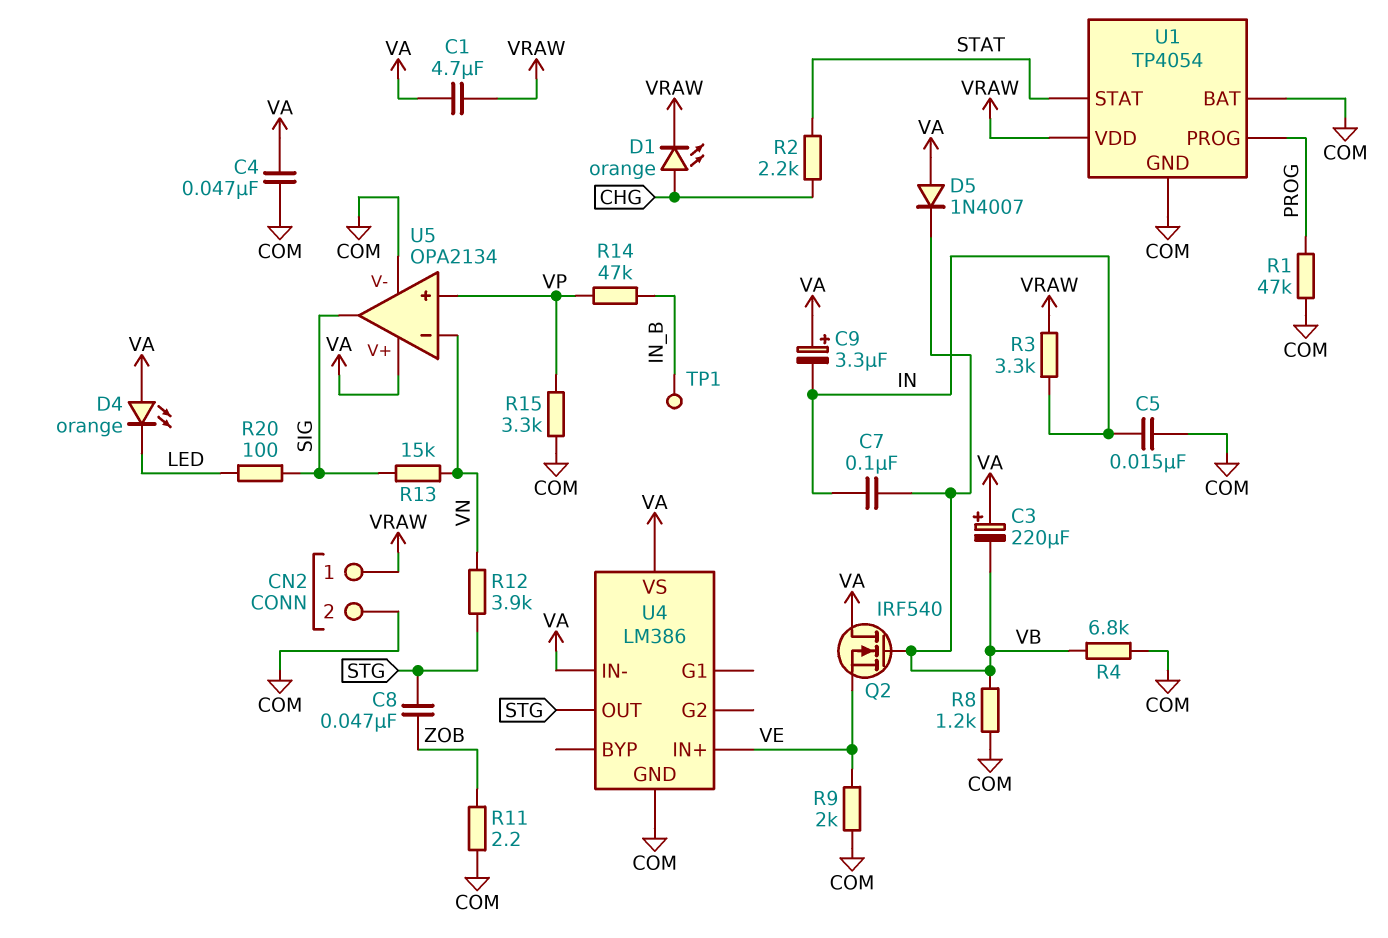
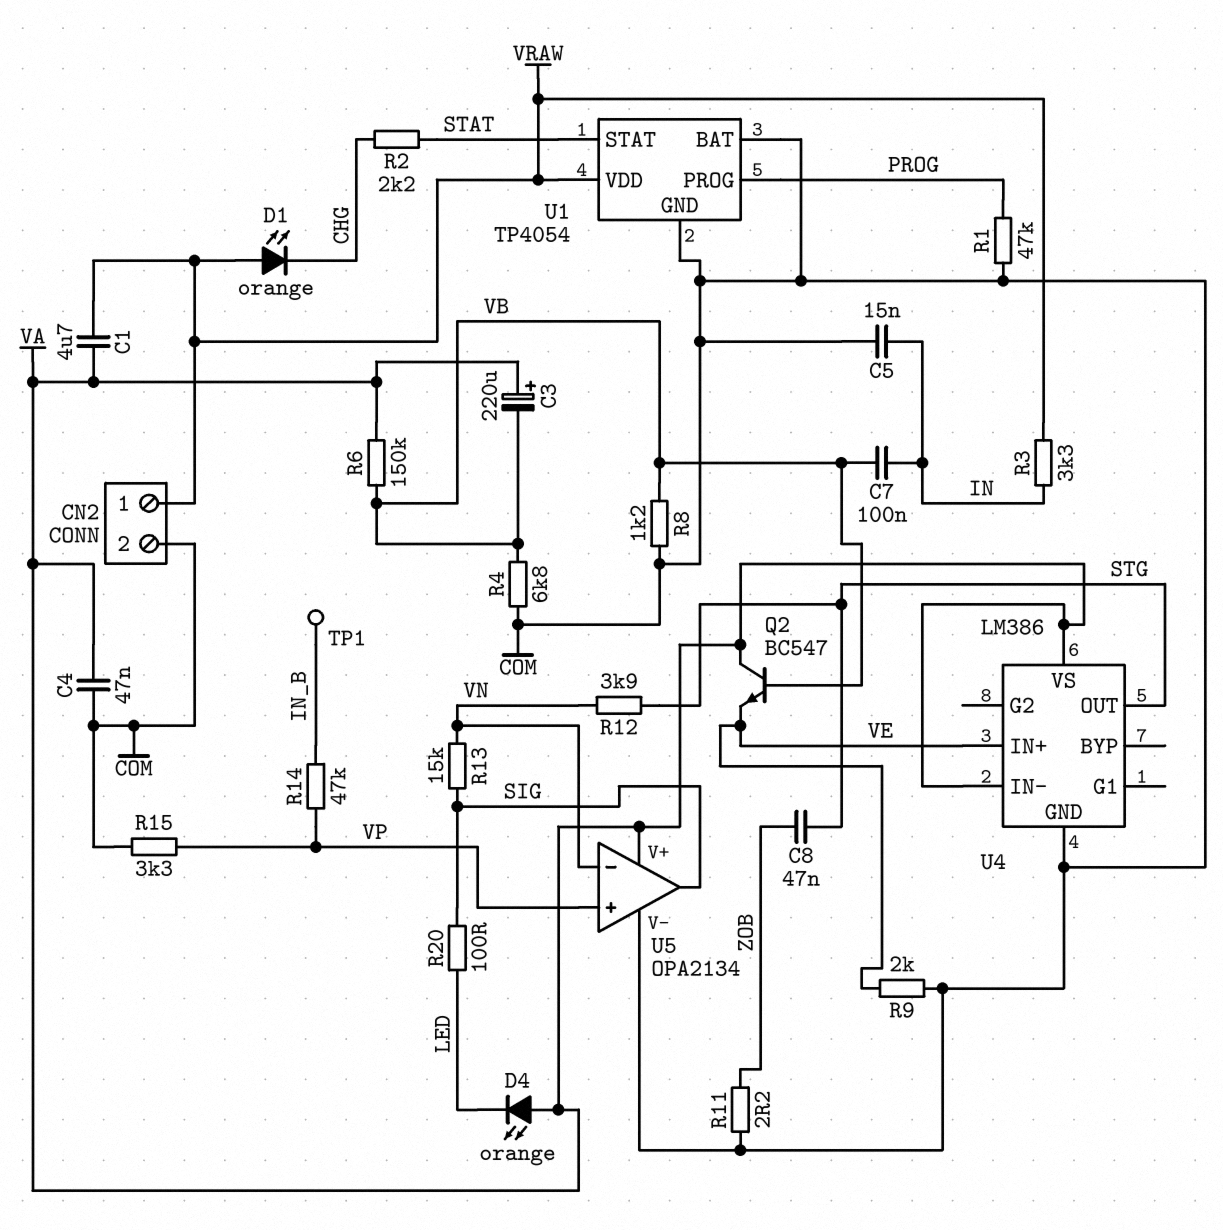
C9: 3.3uF (plus VA, minus IN) -> none
D1: LED orange (A CHG, K VRAW) -> LED orange (A VRAW, K CHG)
D5: diode 1N4007 (A VA, K VB) -> none
Q2: NMOS IRF540 (G VB, D VA, S VE) -> NPN BC547 (B VB, C VA, E VE)
R6: none -> 150k (VA, VB)

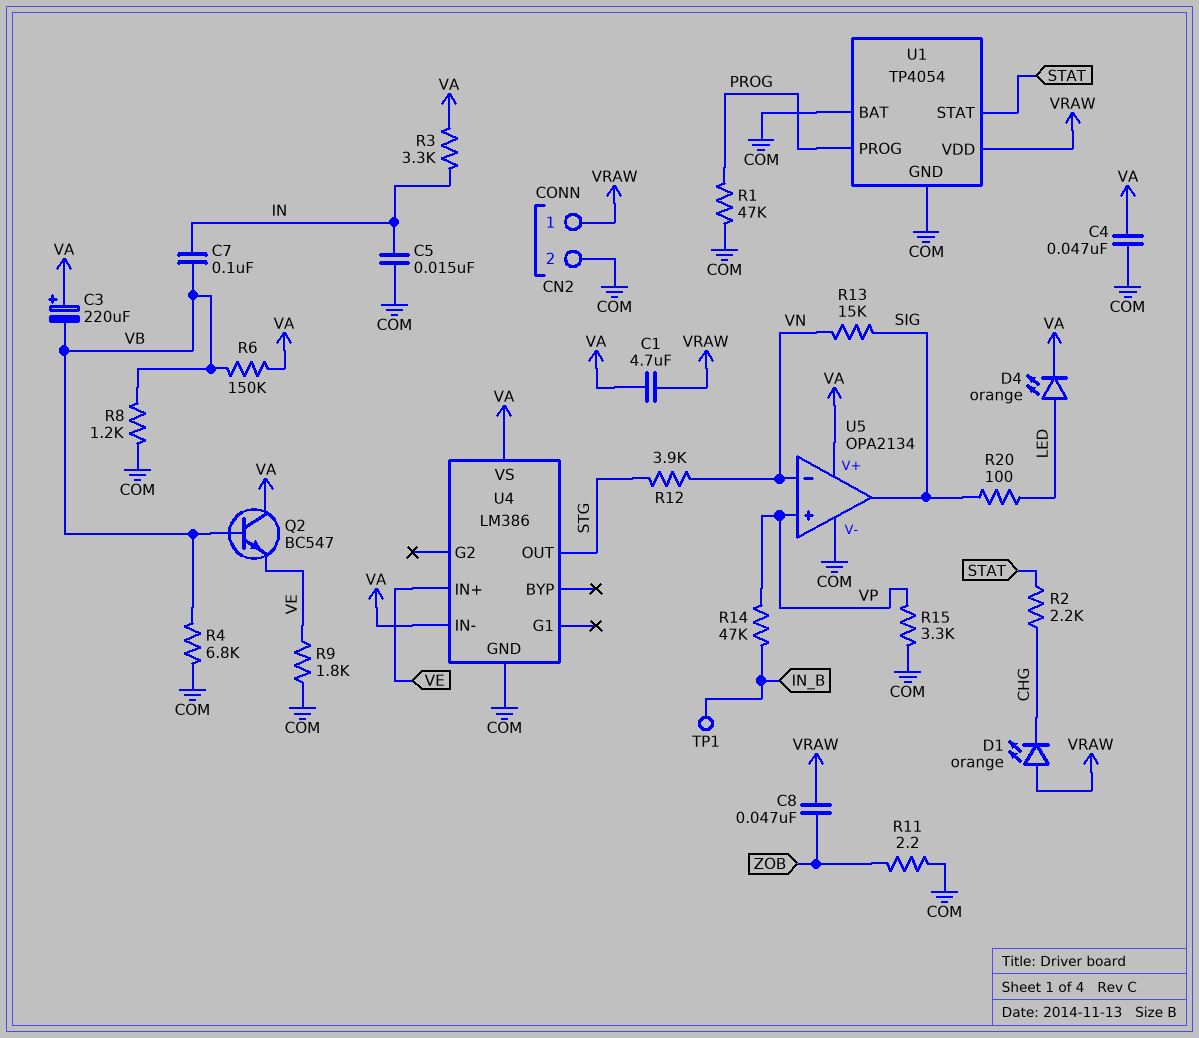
C8: 47nF (STG, ZOB) -> 47nF (VRAW, ZOB)
D4: LED orange (A VA, K LED) -> LED orange (A LED, K VA)
R3: 3.3k (IN, VRAW) -> 3.3k (IN, VA)
R9: 2k (COM, VE) -> 1.8k (COM, VE)

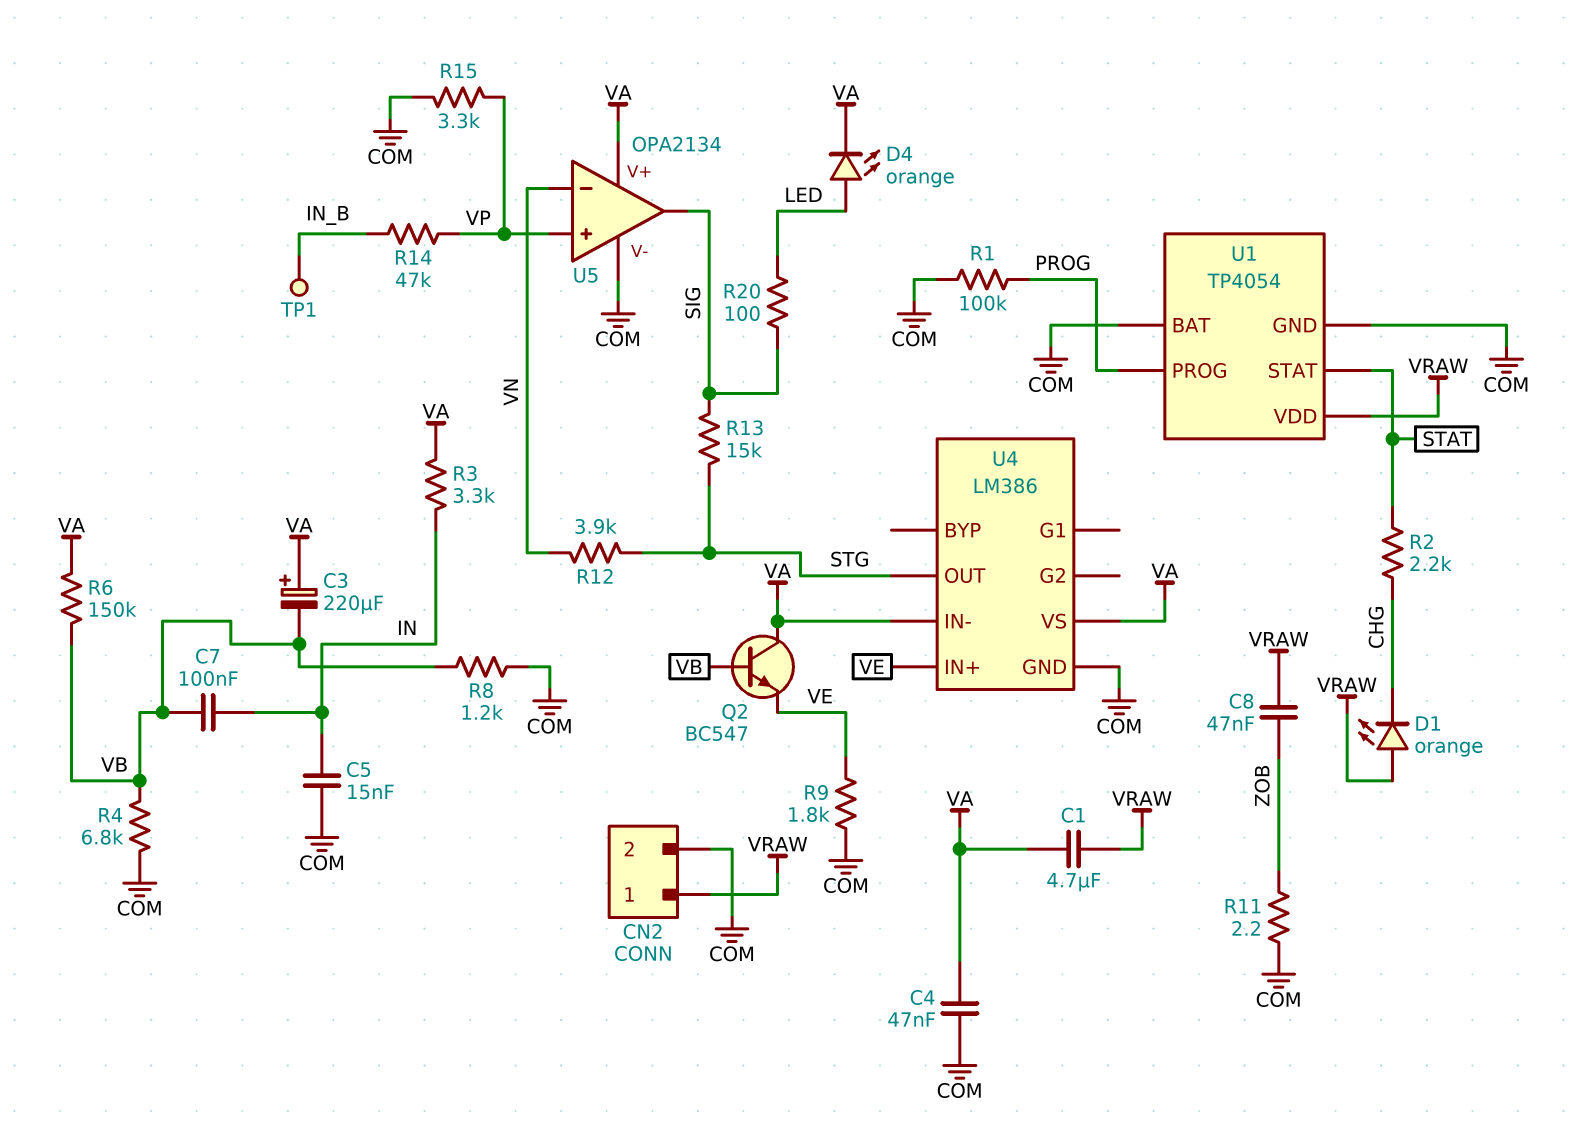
R1: 47k (COM, PROG) -> 100k (COM, PROG)
R13: 15k (SIG, VN) -> 15k (SIG, STG)

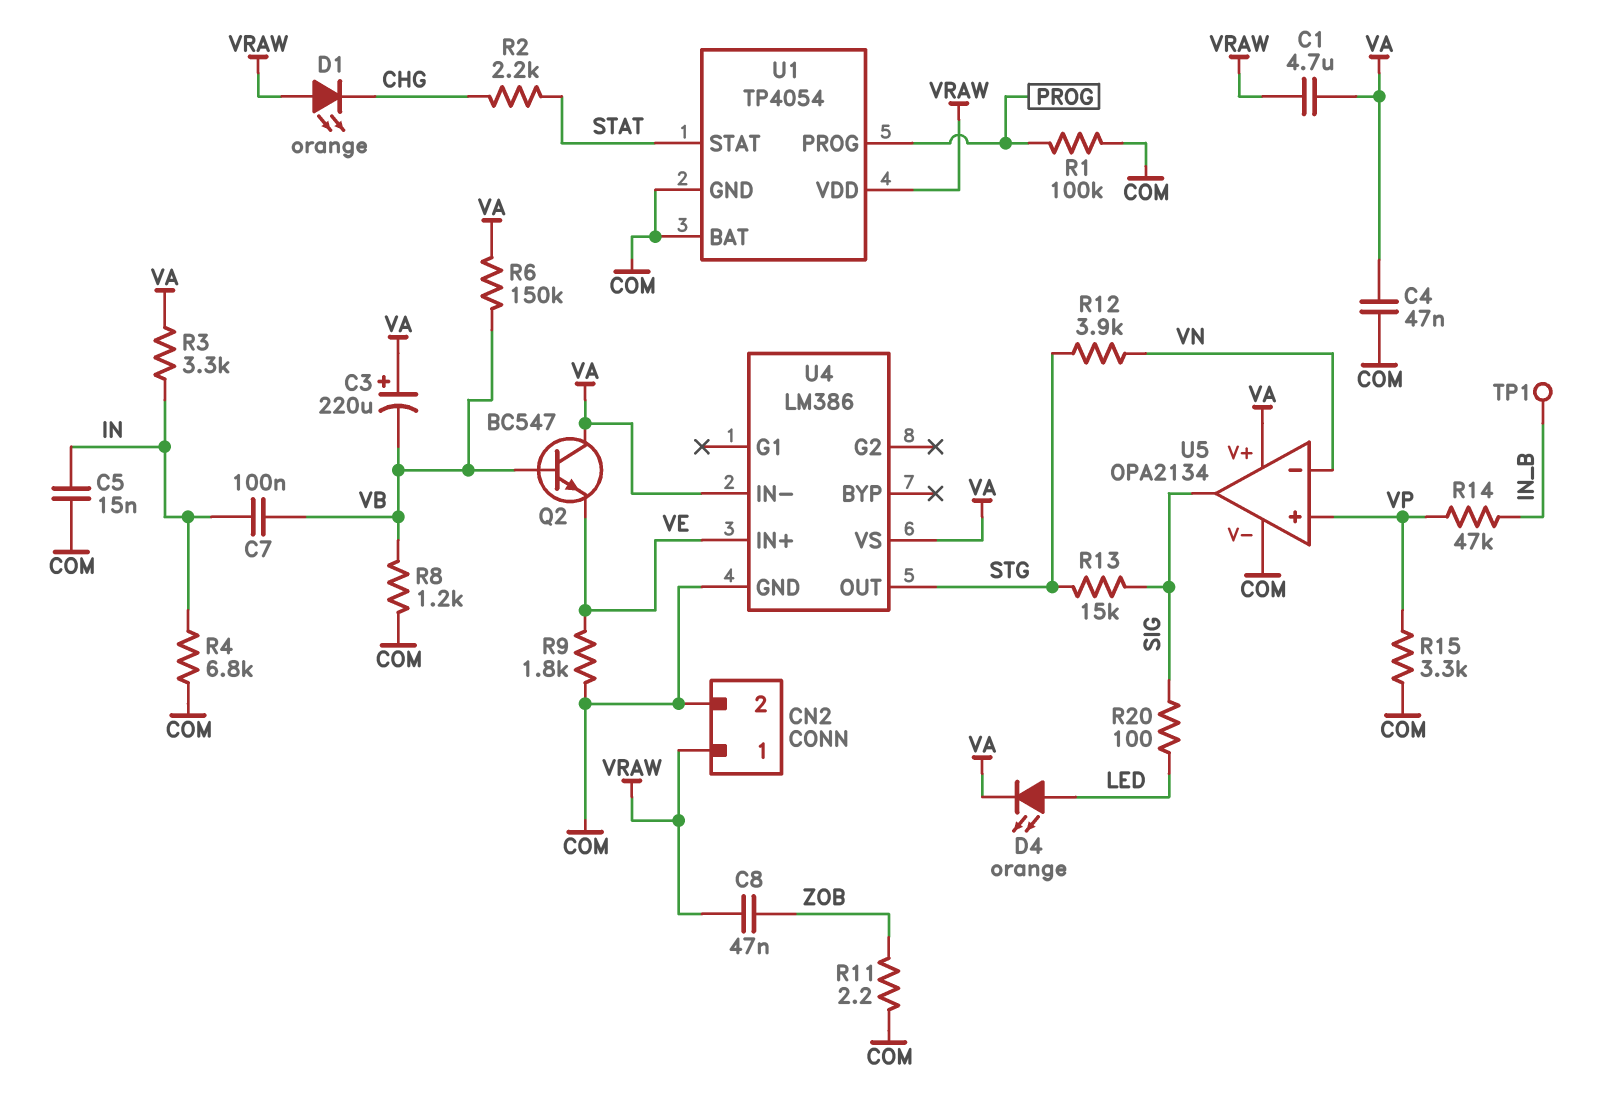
R4: 6.8k (COM, VB) -> 6.8k (COM, IN)

